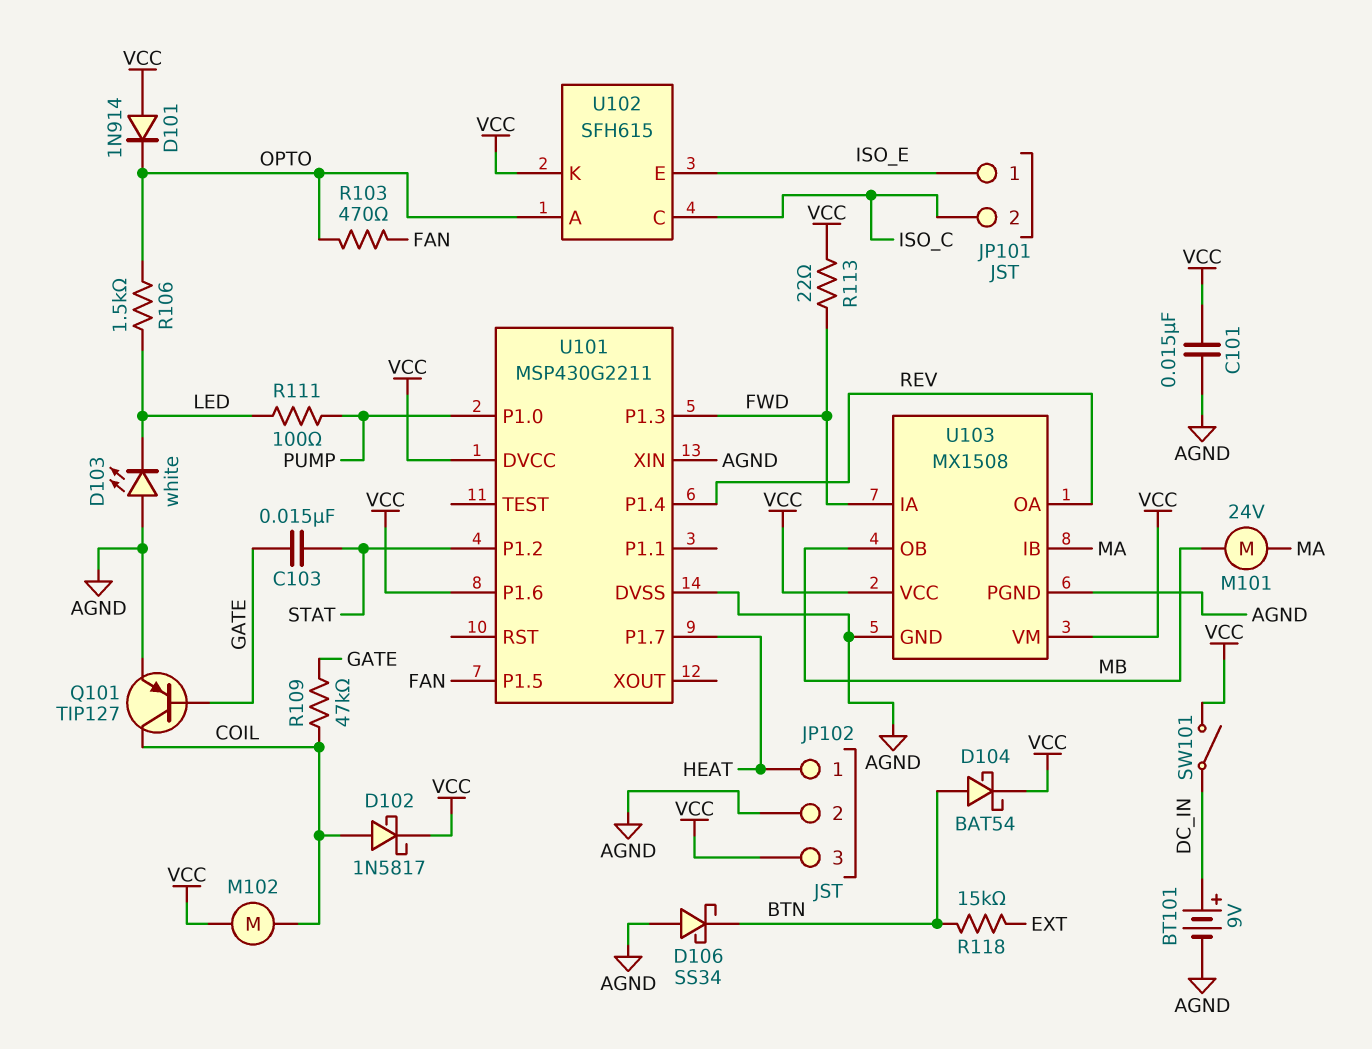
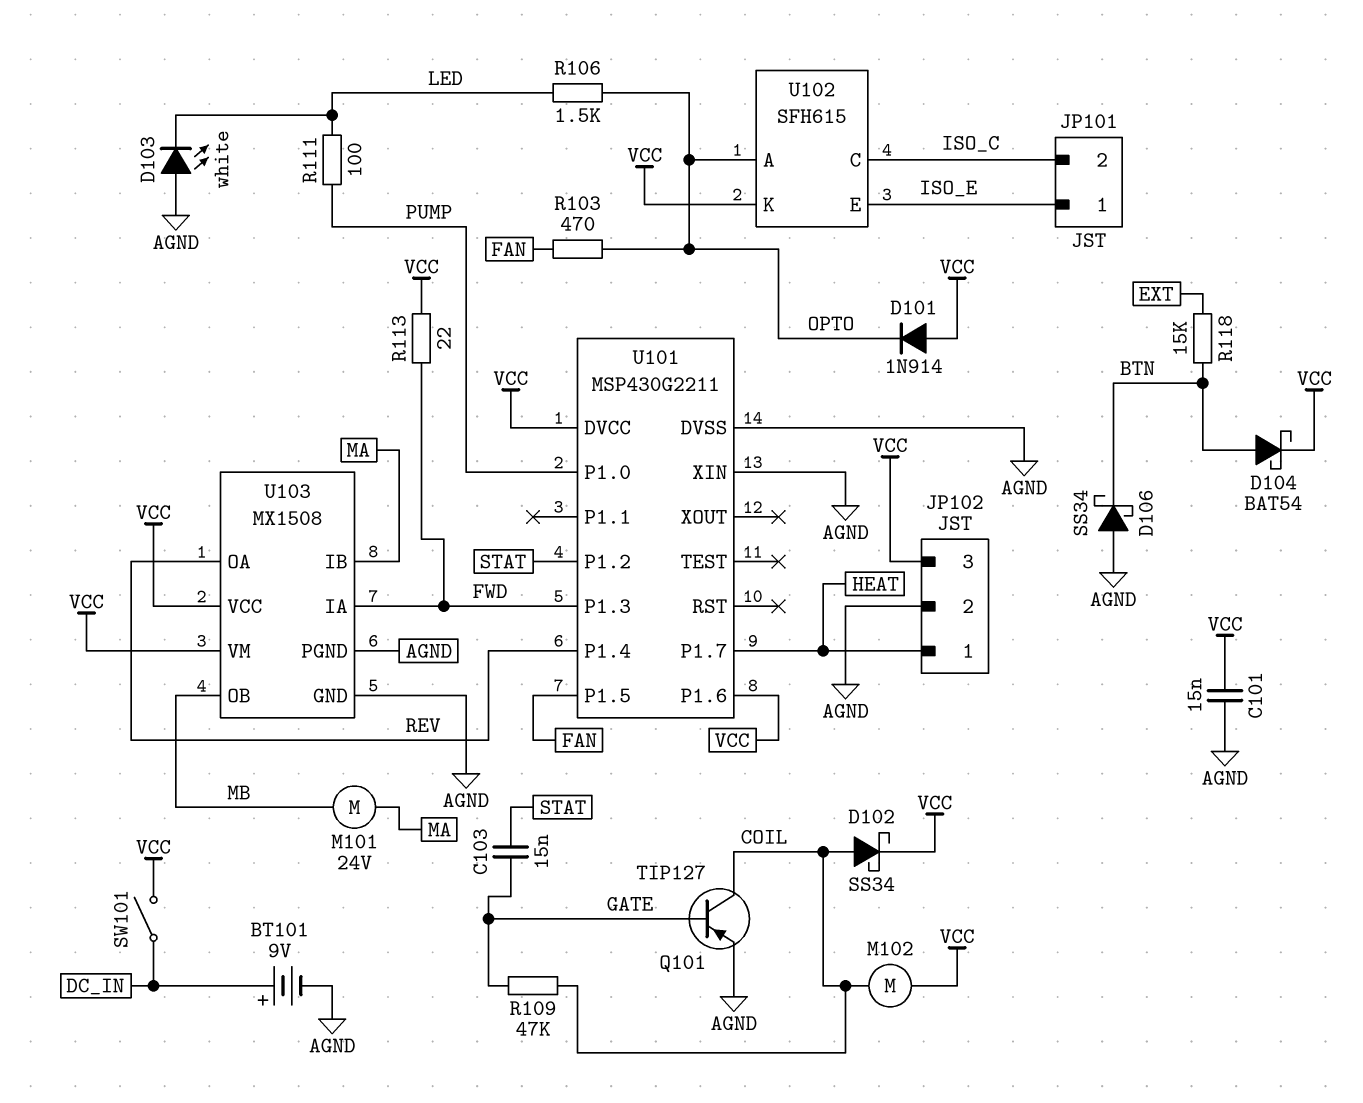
D102: schottky 1N5817 (A COIL, K VCC) -> schottky SS34 (A COIL, K VCC)

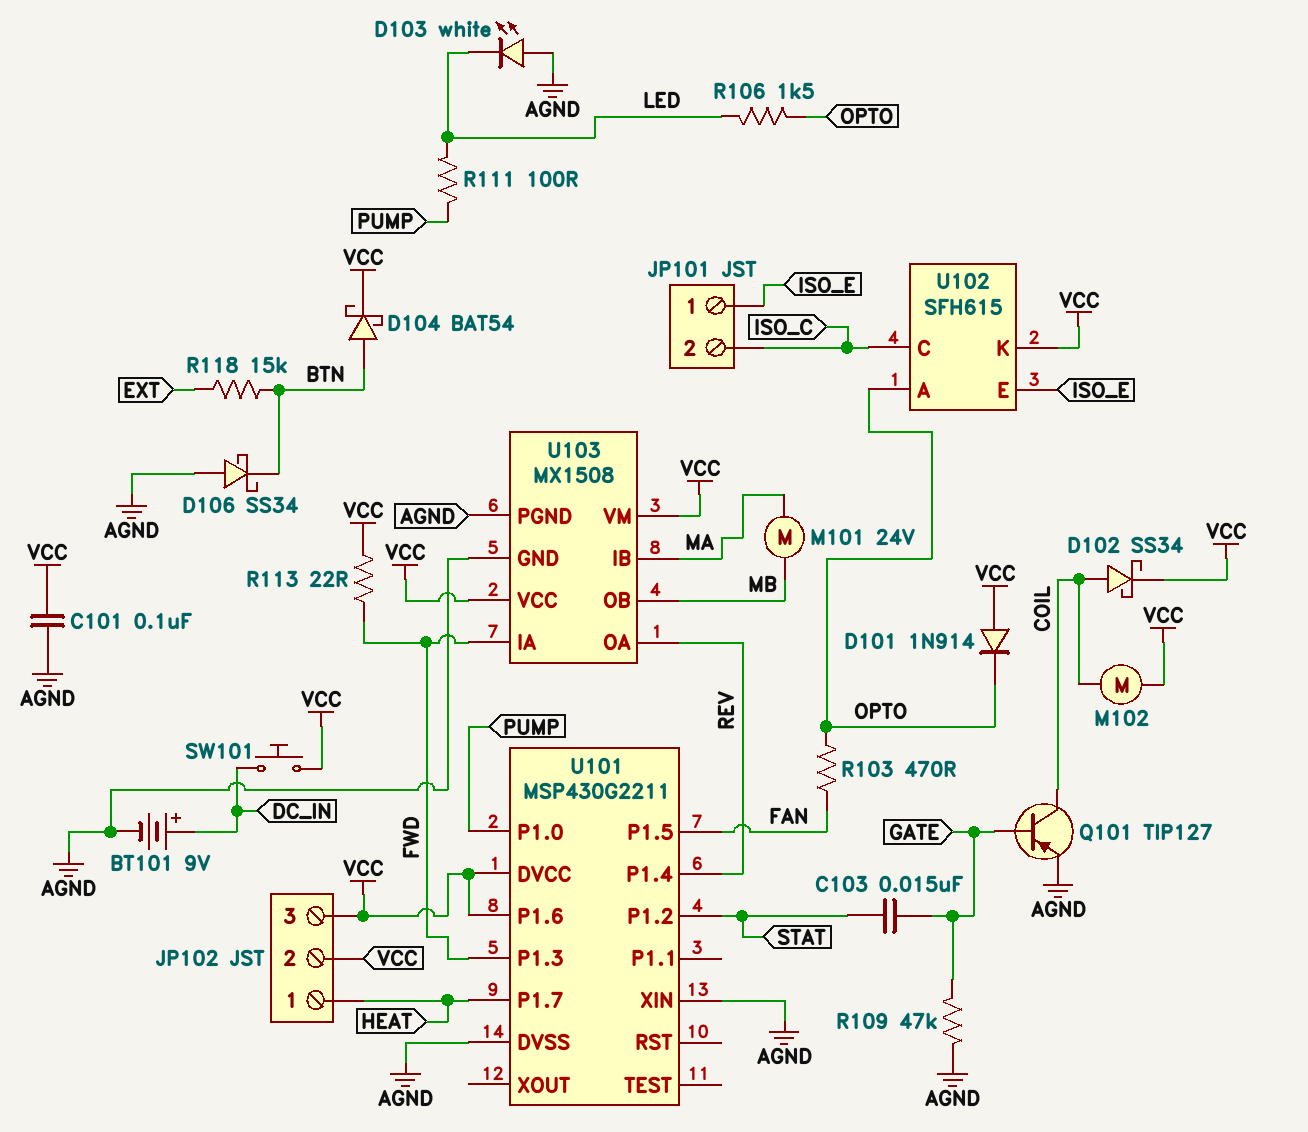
C101: 15nF (AGND, VCC) -> 100nF (AGND, VCC)
JP102 pin 2: AGND -> VCC
R109: 47k (COIL, GATE) -> 47k (AGND, GATE)
SW101: switch (DC_IN, VCC) -> button (DC_IN, VCC)

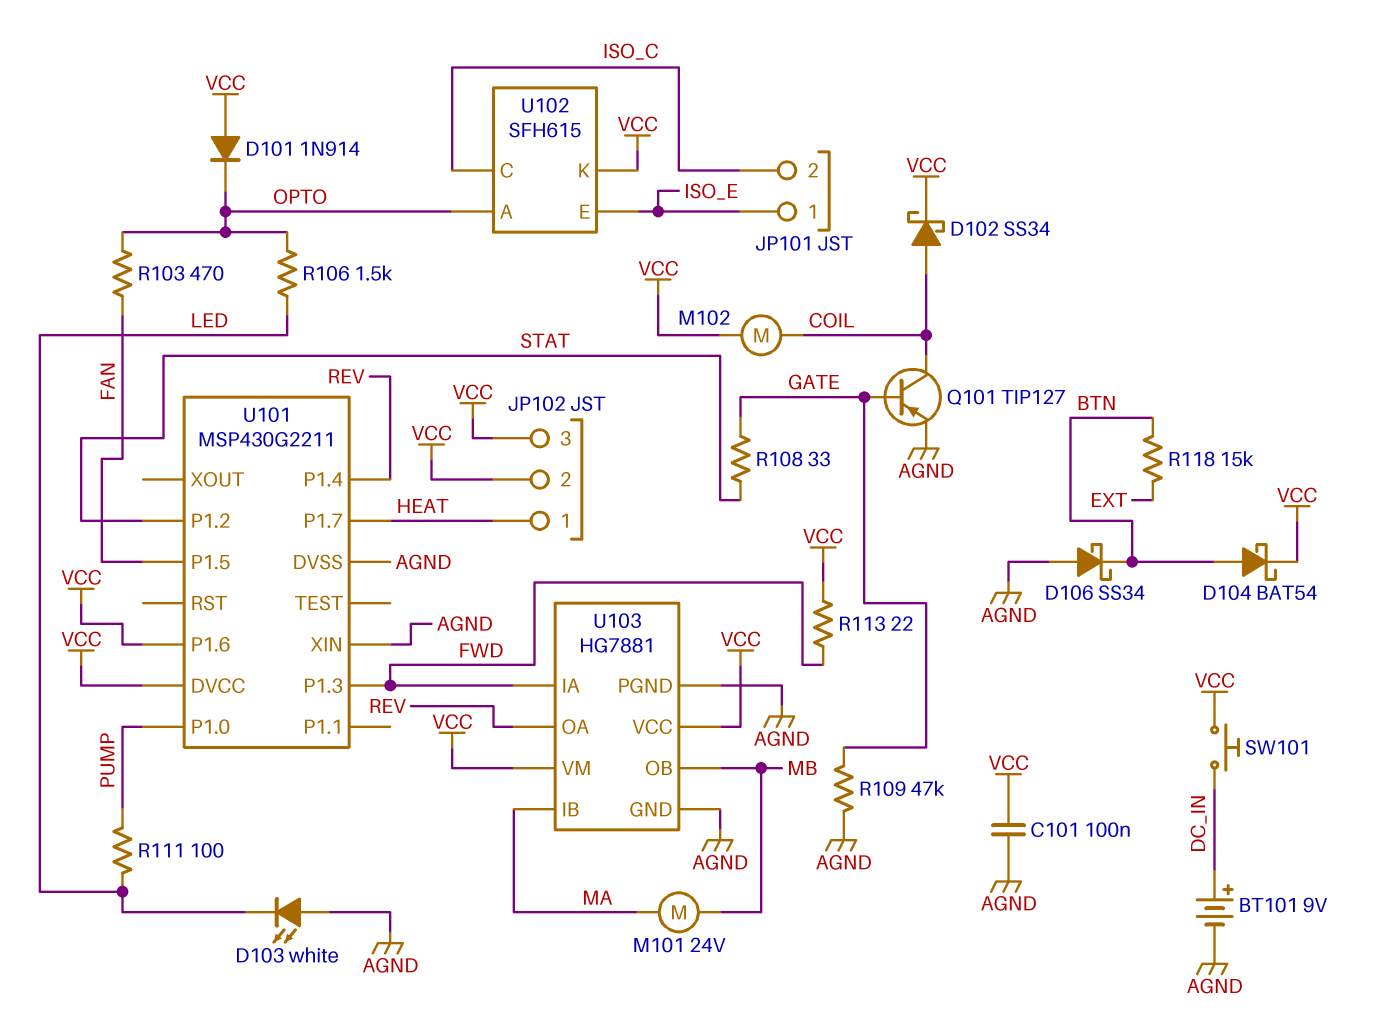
C103: 15nF (GATE, STAT) -> none
R108: none -> 33 (GATE, STAT)
U103: MX1508 -> HG7881

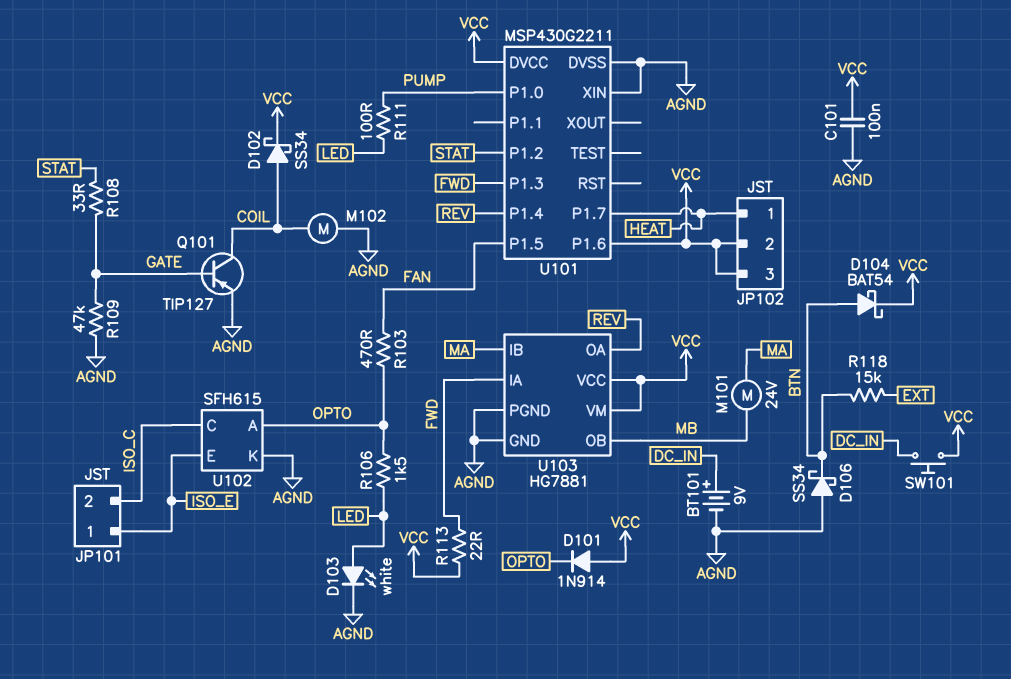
D103: LED white (A AGND, K LED) -> LED white (A LED, K AGND)
M102: motor (COIL, VCC) -> motor (AGND, COIL)
U102 pin K: VCC -> AGND

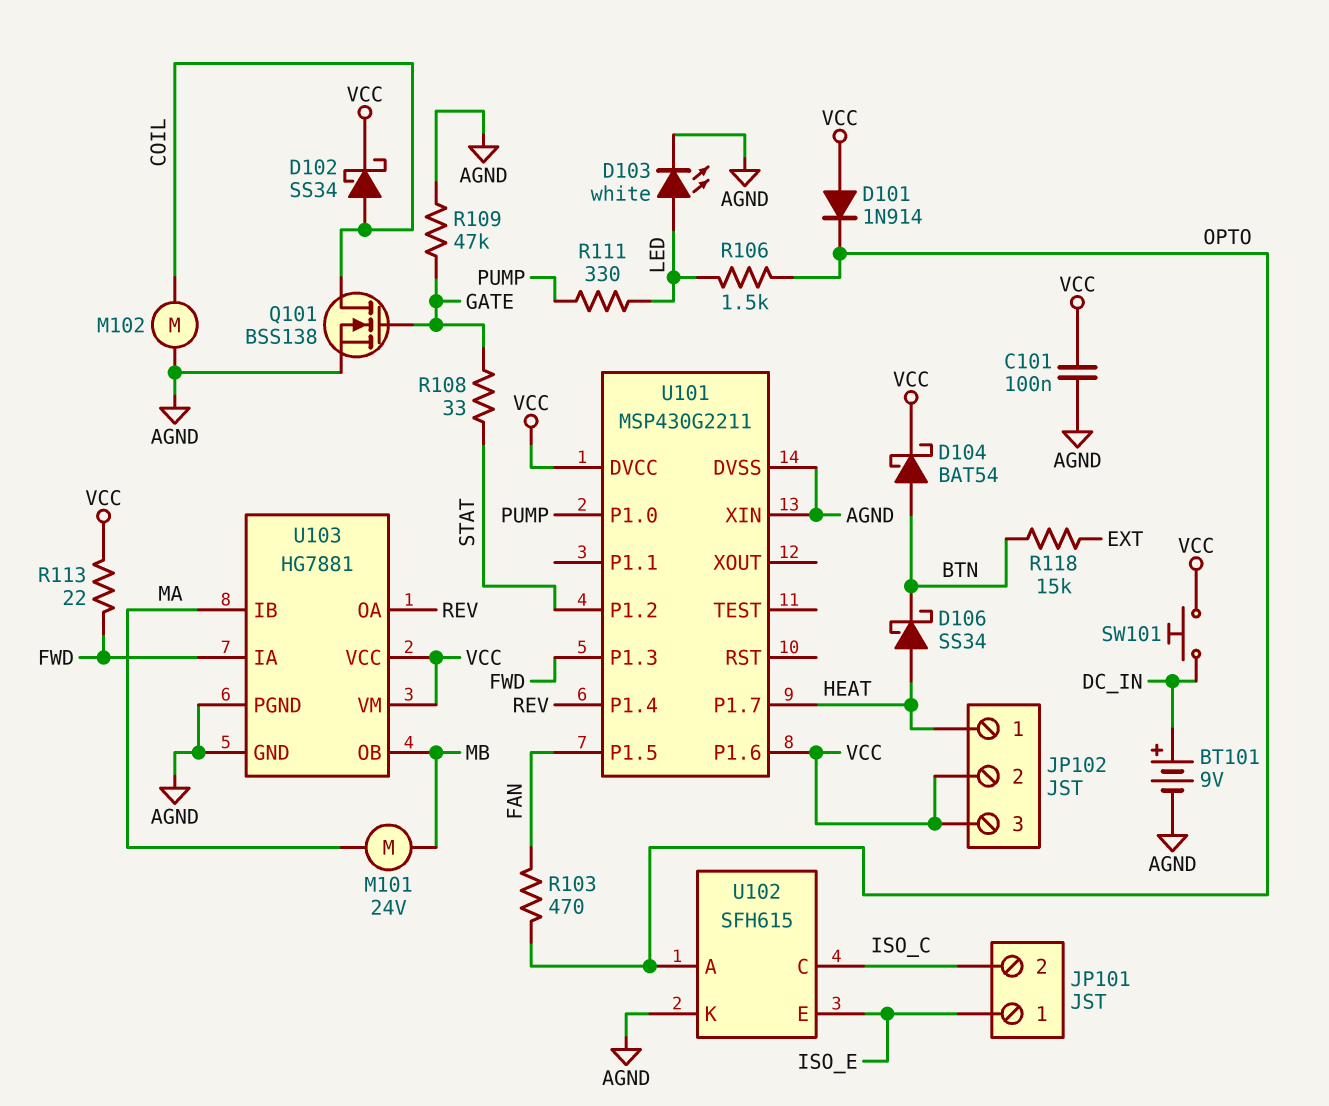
D106: schottky SS34 (A AGND, K BTN) -> schottky SS34 (A HEAT, K BTN)
Q101: PNP TIP127 (B GATE, C COIL, E AGND) -> NMOS BSS138 (G GATE, D COIL, S AGND)
R111: 100 (LED, PUMP) -> 330 (LED, PUMP)

